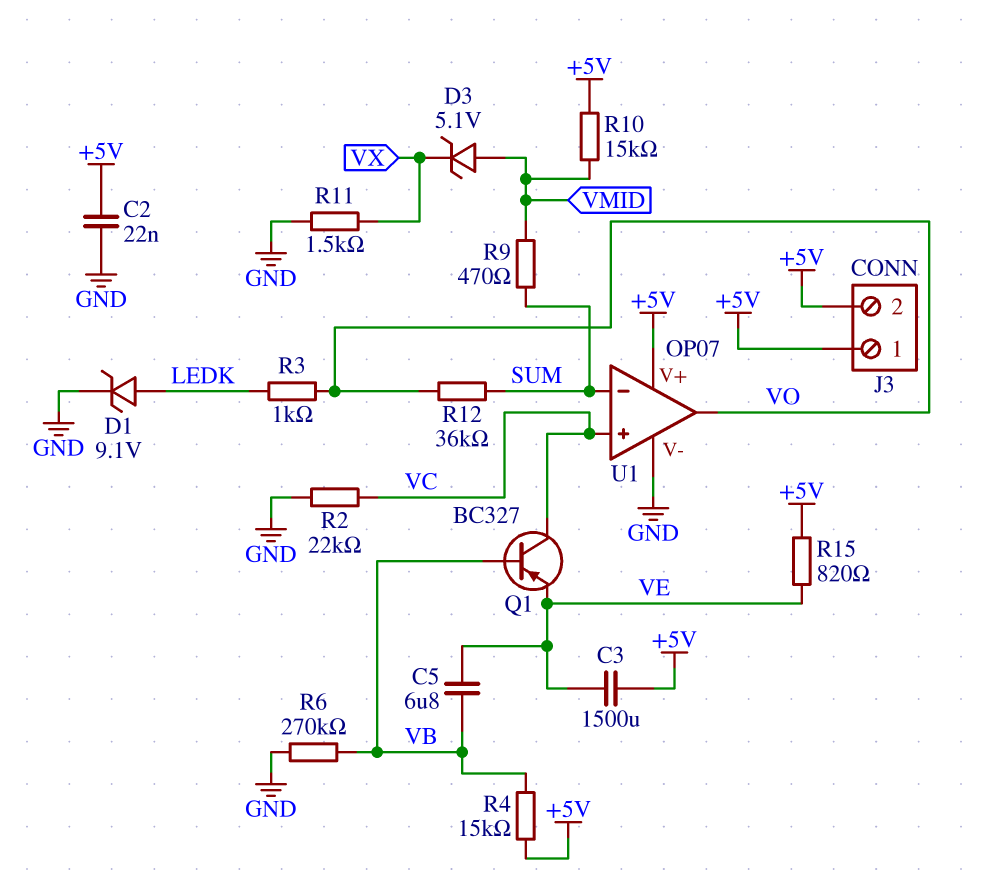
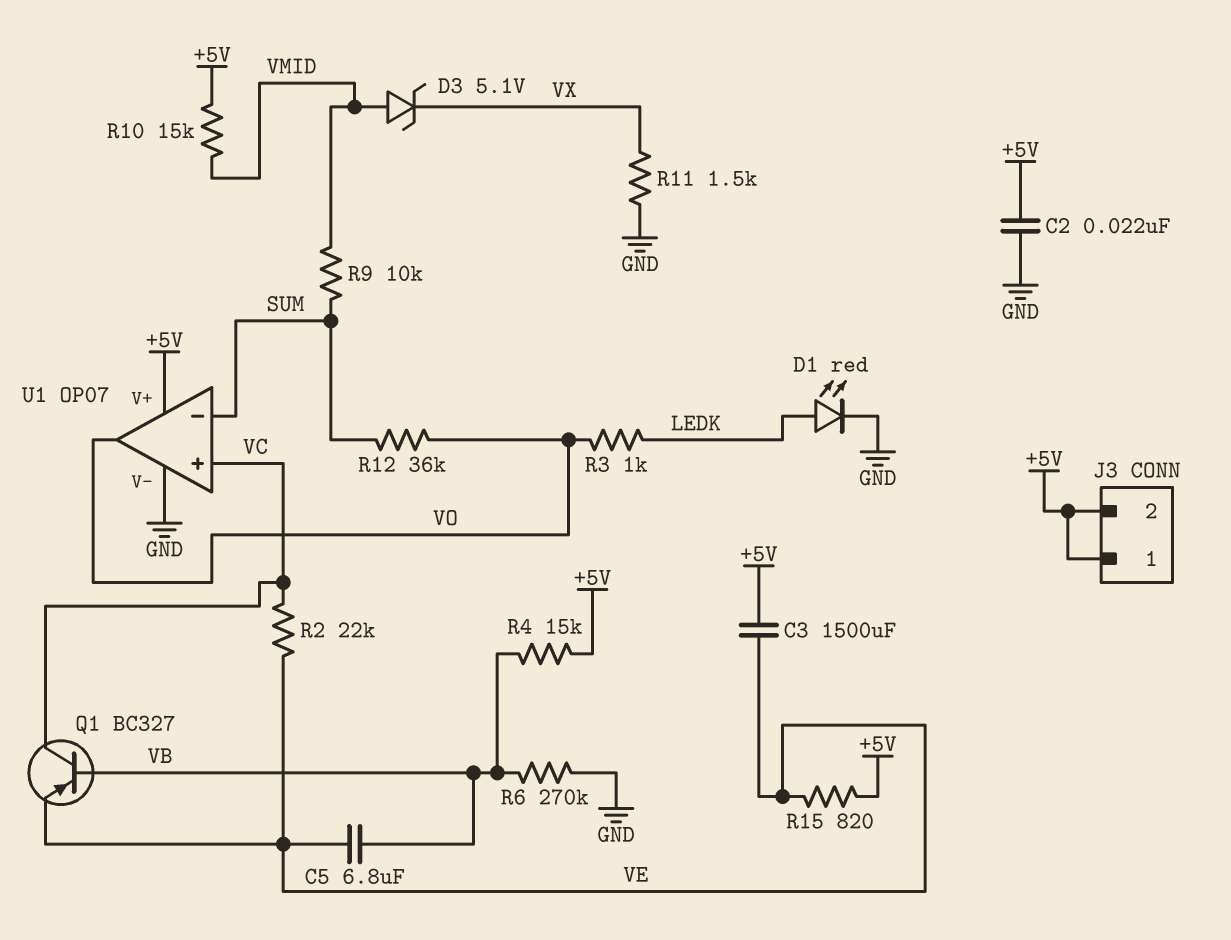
D1: zener 9.1V (A LEDK, K GND) -> LED red (A LEDK, K GND)
R2: 22k (GND, VC) -> 22k (VC, VE)
R9: 470 (SUM, VMID) -> 10k (SUM, VMID)

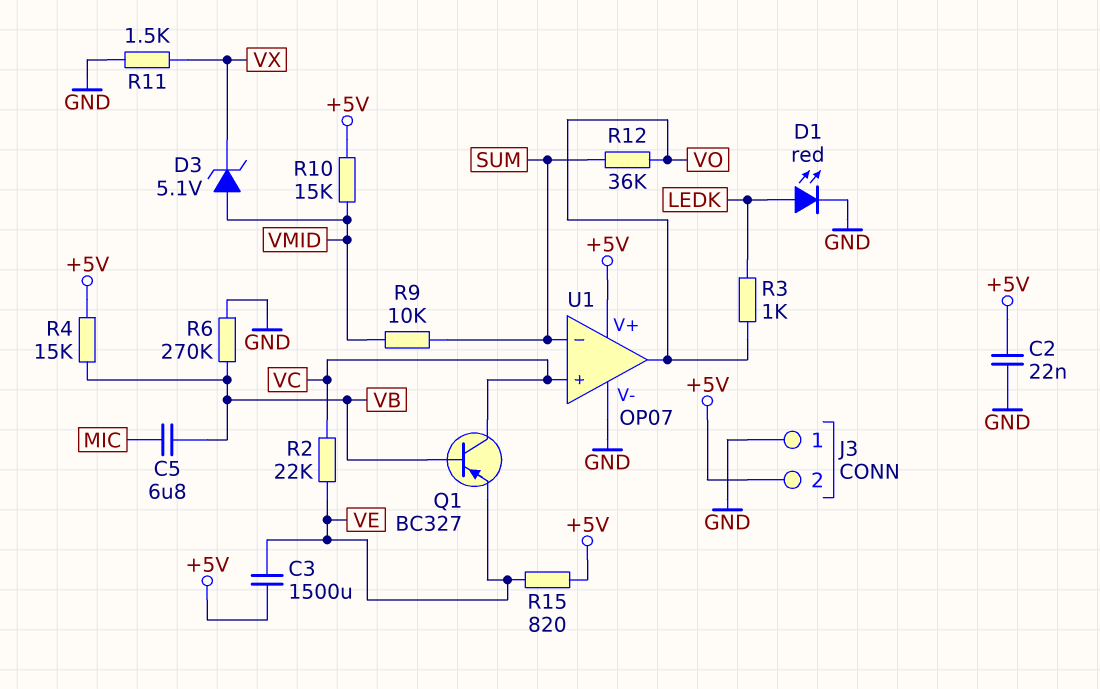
C5: 6.8uF (VB, VE) -> 6.8uF (MIC, VB)
J3 pin 1: +5V -> GND

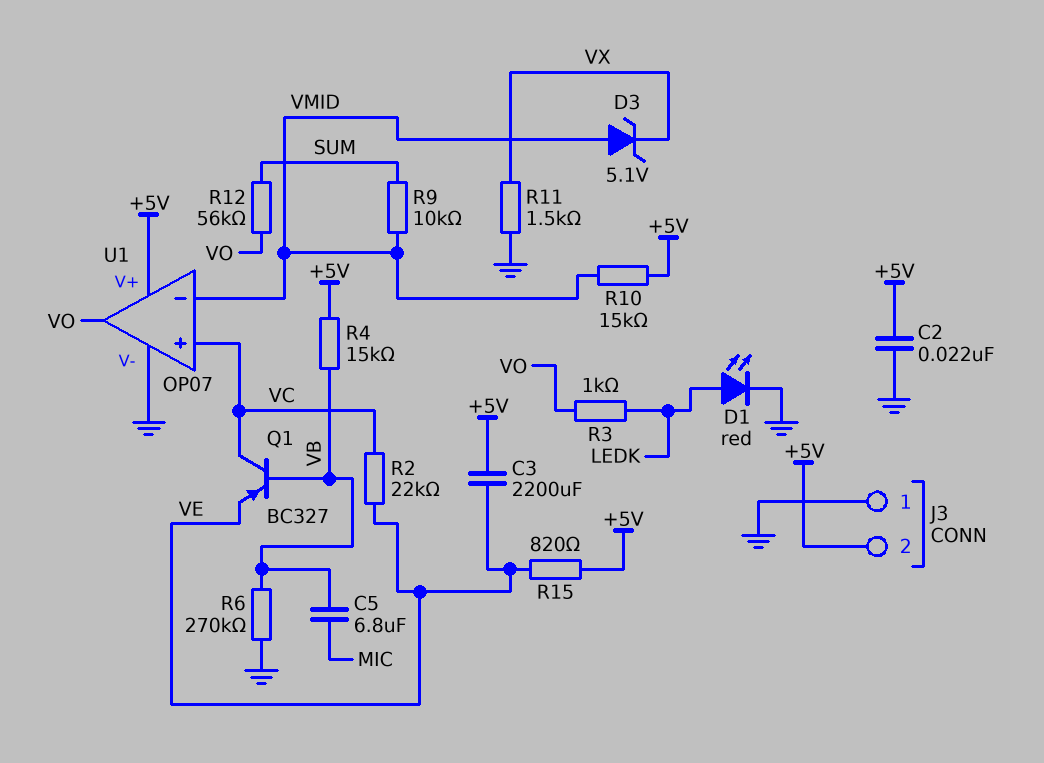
C3: 1500uF (+5V, VE) -> 2200uF (+5V, VE)
R12: 36k (SUM, VO) -> 56k (SUM, VO)
U1 pin in-: SUM -> VMID

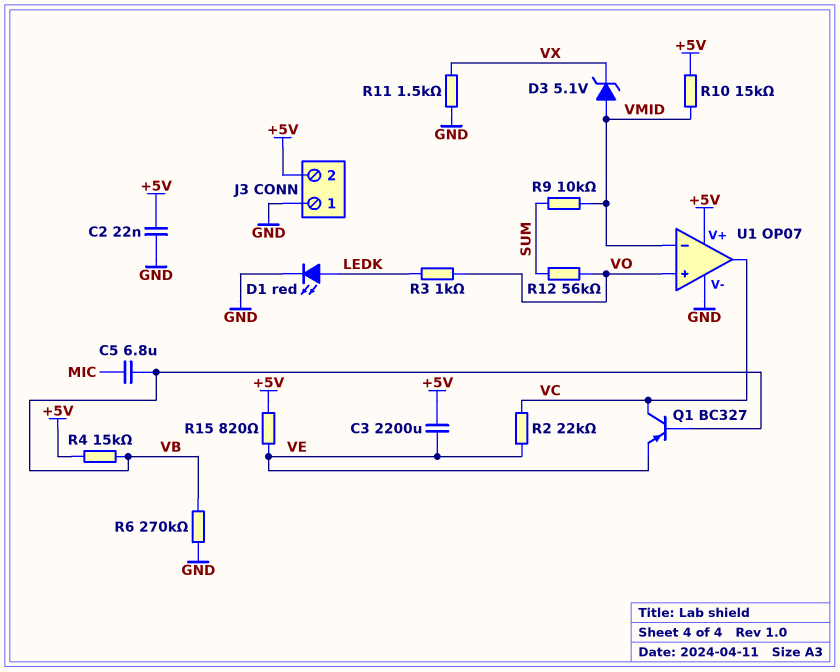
U1 pin in+: VC -> VO
U1 pin out: VO -> VC

